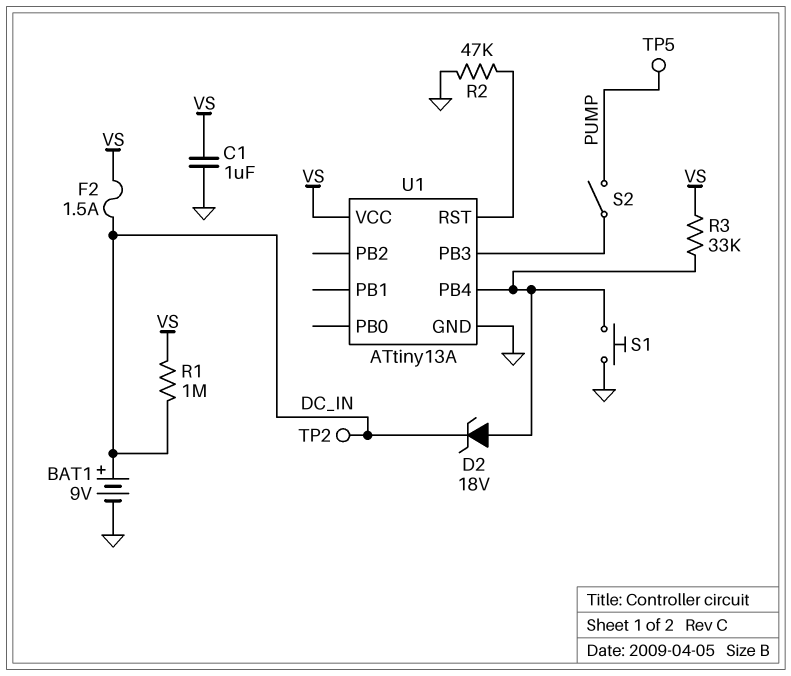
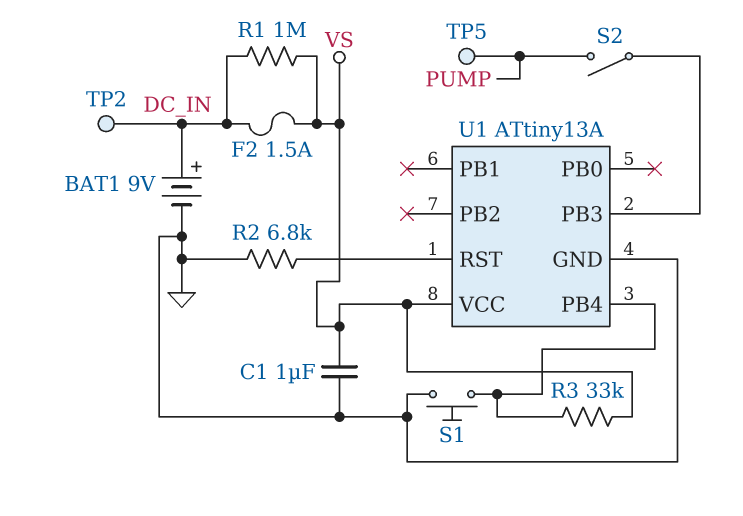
D2: zener 18V (A U1/PB4, K DC_IN) -> none
R2: 47k (GND, U1/RST) -> 6.8k (GND, U1/RST)

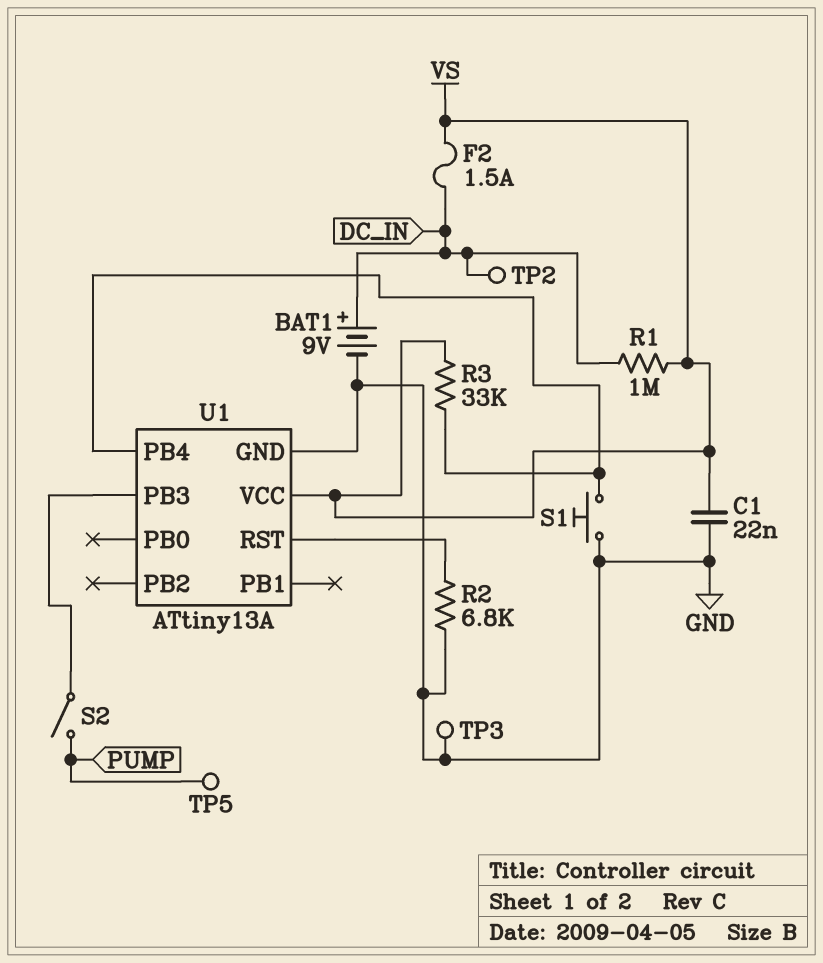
C1: 1uF (GND, VS) -> 22nF (GND, VS)
TP3: none -> test point (GND)

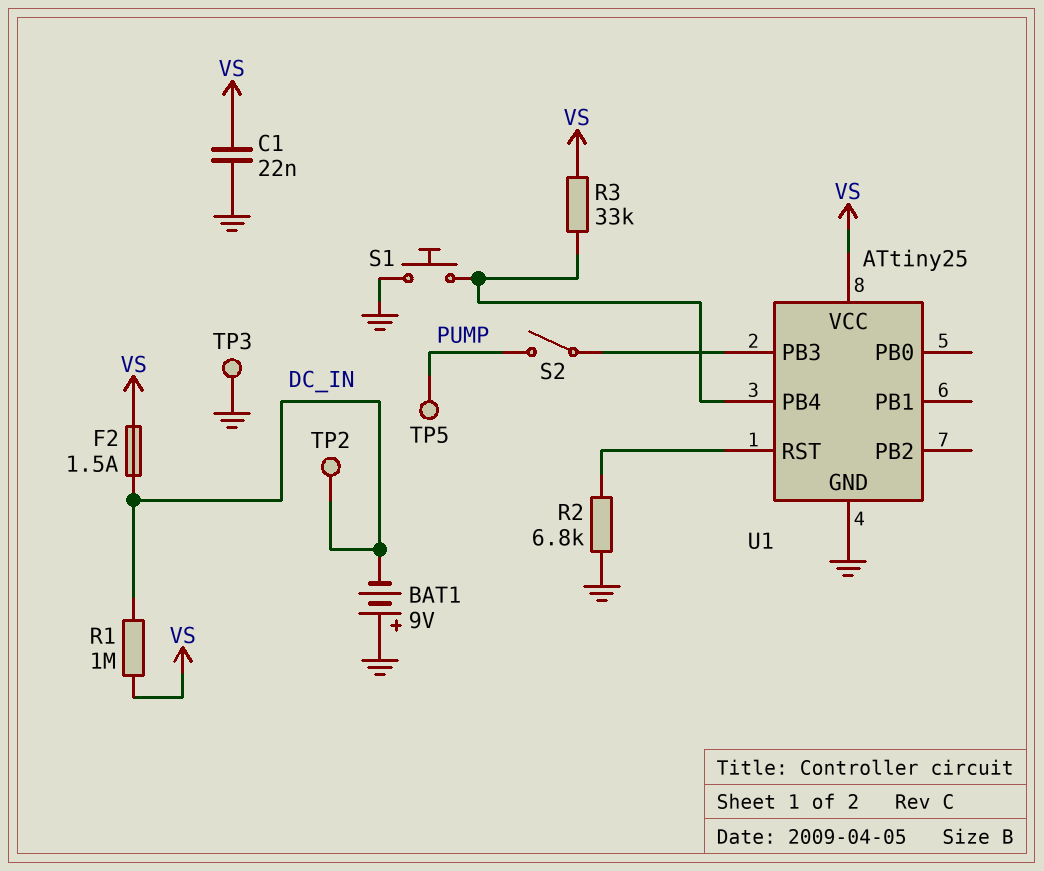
BAT1: 9V (plus DC_IN, minus GND) -> 9V (plus GND, minus DC_IN)
U1: ATtiny13A -> ATtiny25

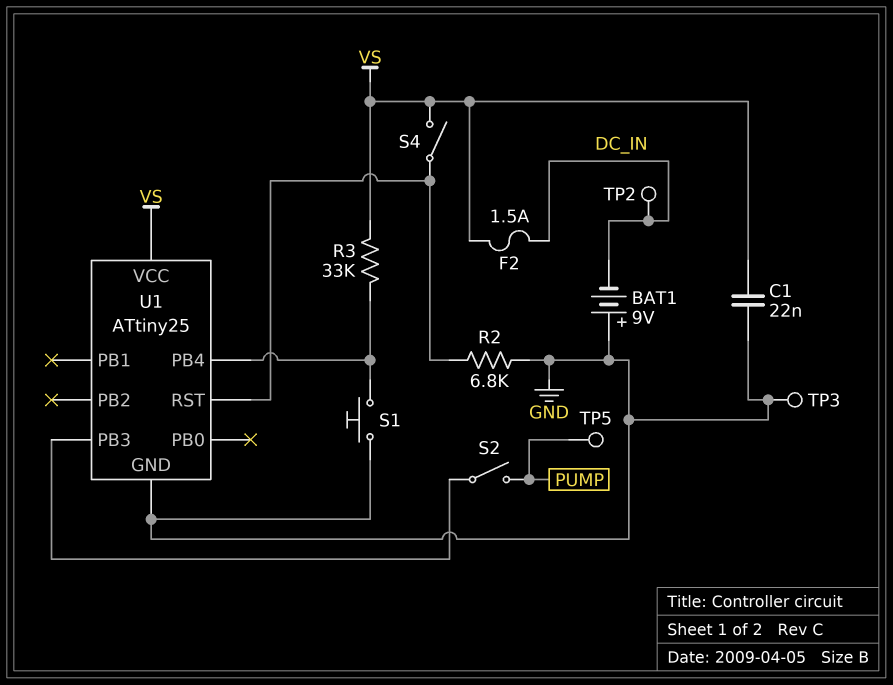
R1: 1M (DC_IN, VS) -> none
S4: none -> switch (U1/RST, VS)

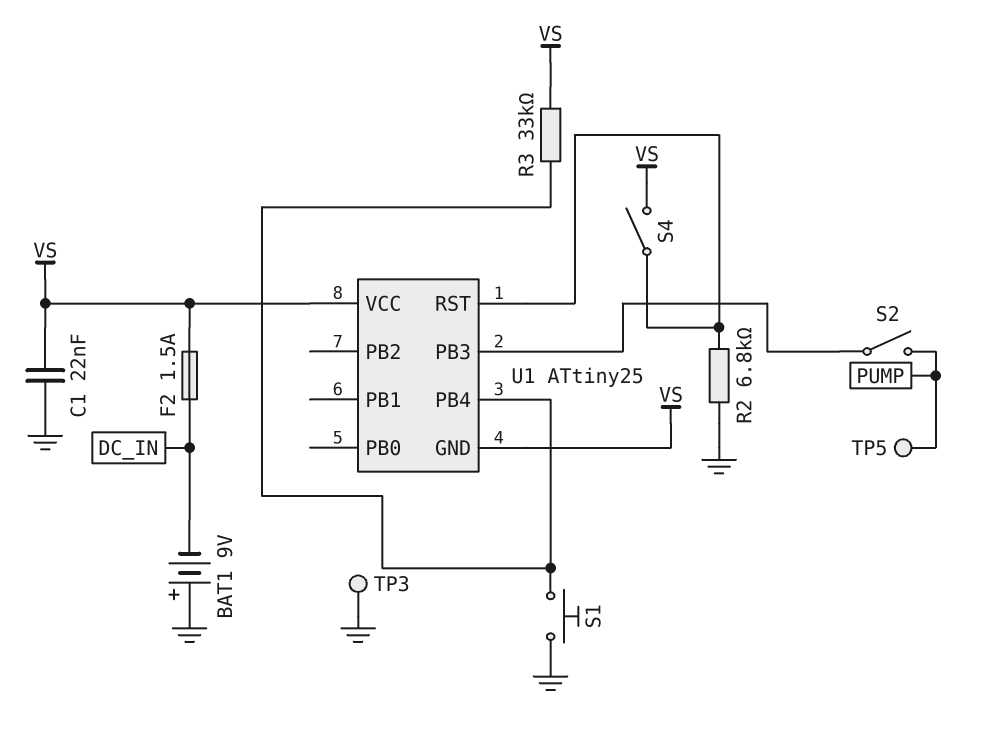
TP2: test point (DC_IN) -> none
U1 pin GND: GND -> VS

